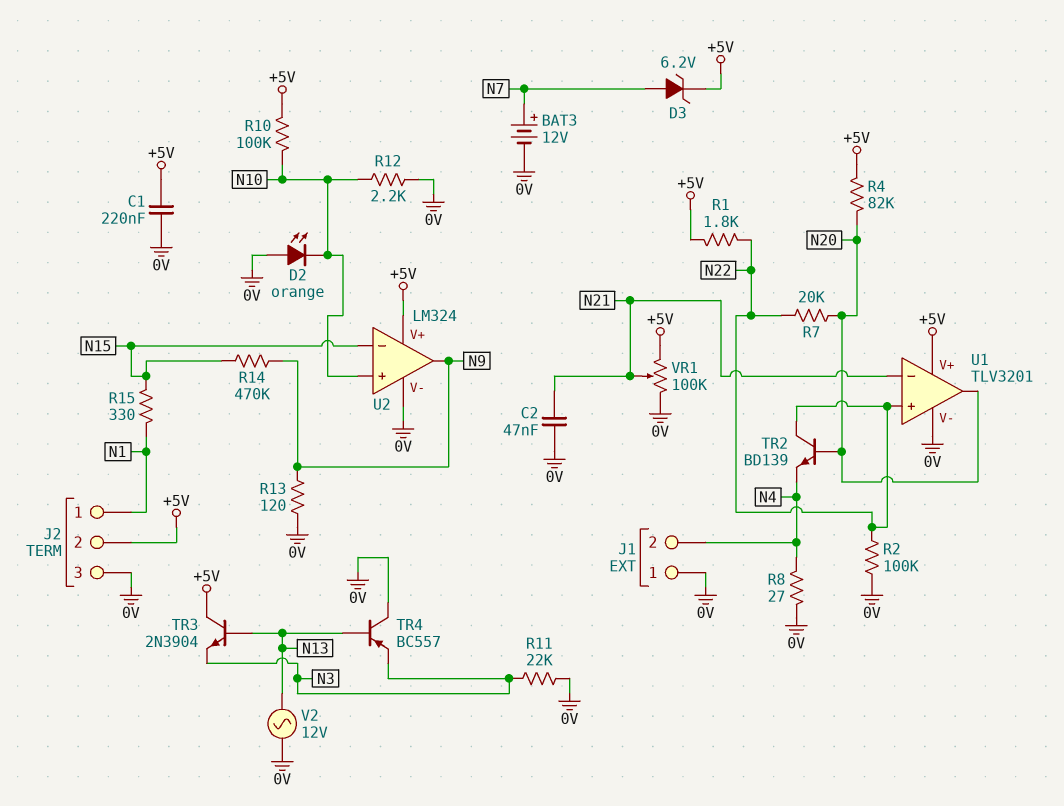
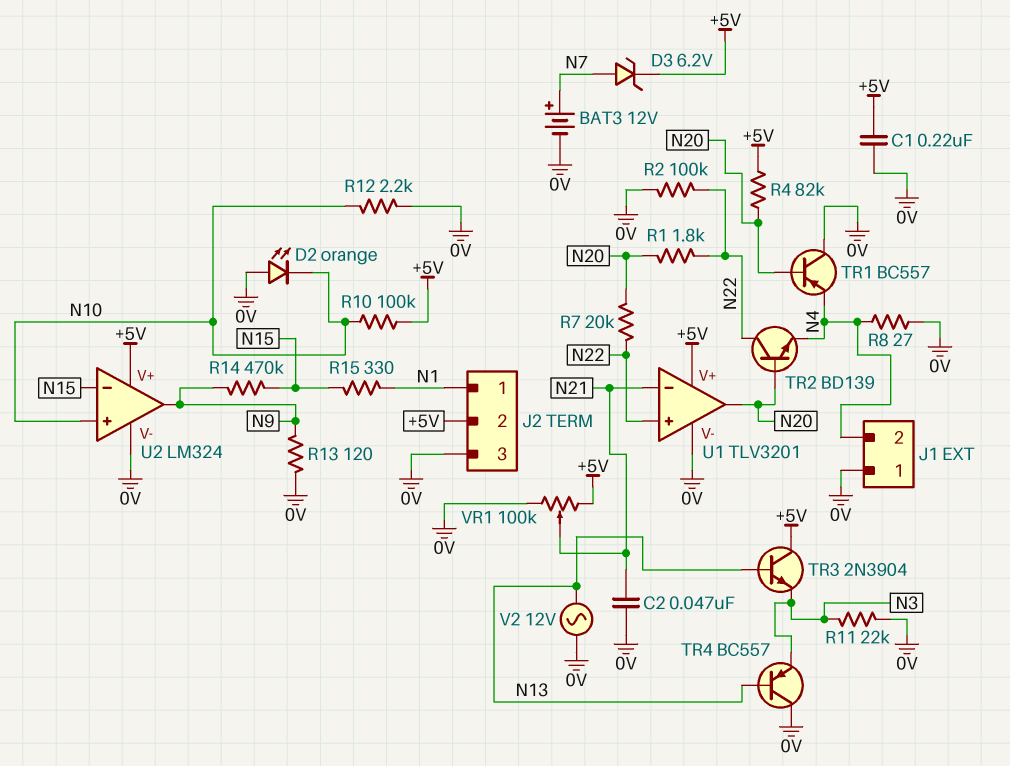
R1: 1.8k (+5V, N22) -> 1.8k (N20, N22)
TR1: none -> PNP BC557 (B N20, C 0V, E N4)

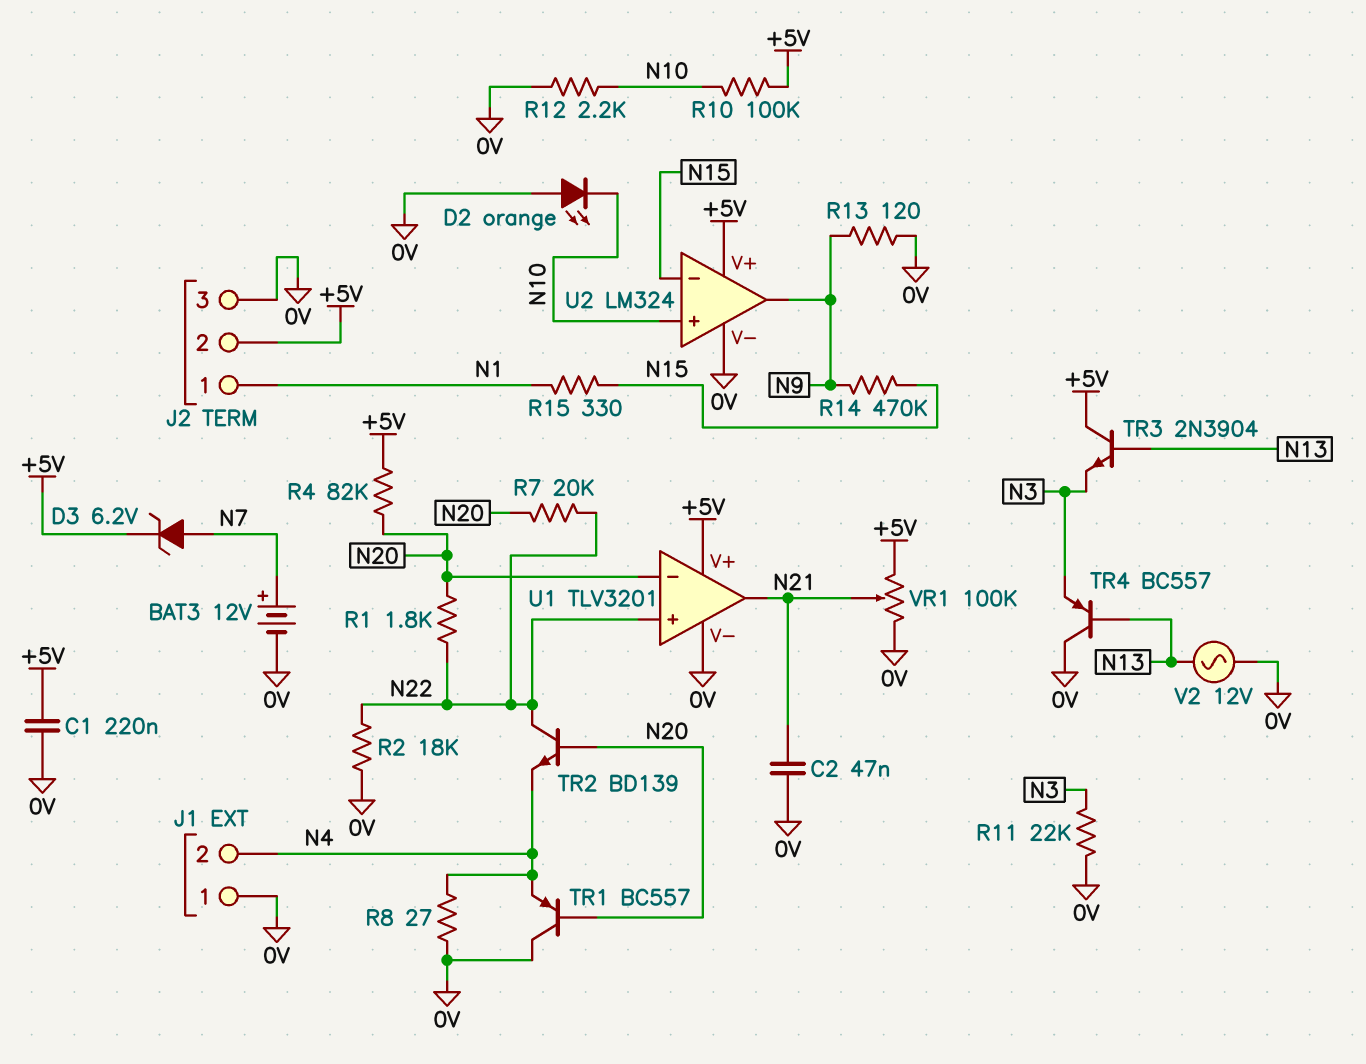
R2: 100k (0V, N22) -> 18k (0V, N22)
U1 pin in-: N21 -> N20
U1 pin out: N20 -> N21

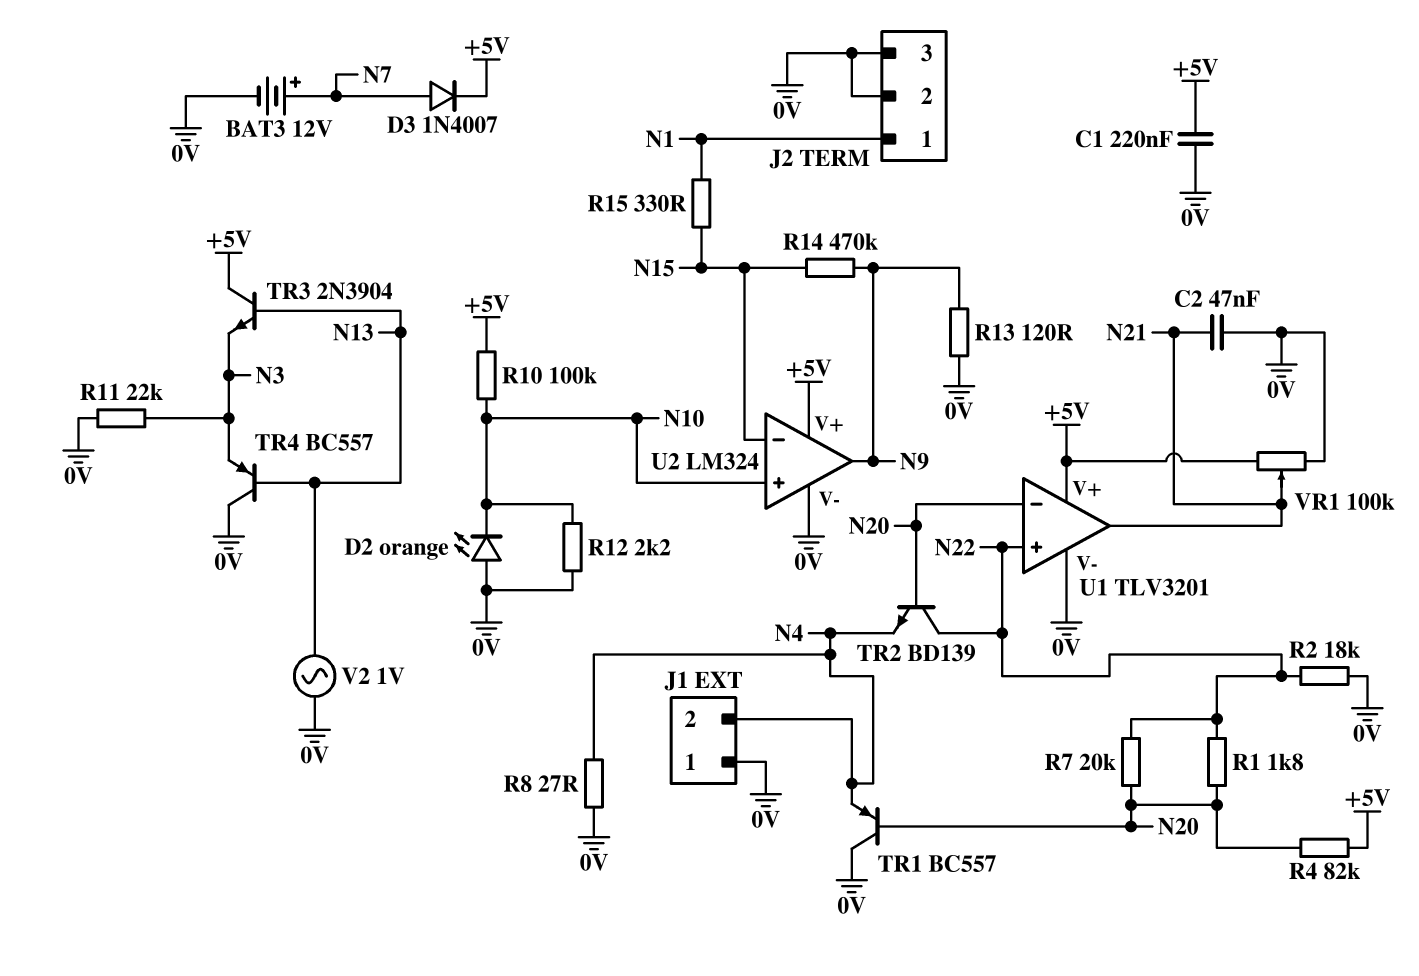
D3: zener 6.2V (A N7, K +5V) -> diode 1N4007 (A N7, K +5V)
J2 pin 2: +5V -> 0V
V2: AC 12V (0V, N13) -> AC 1V (0V, N13)

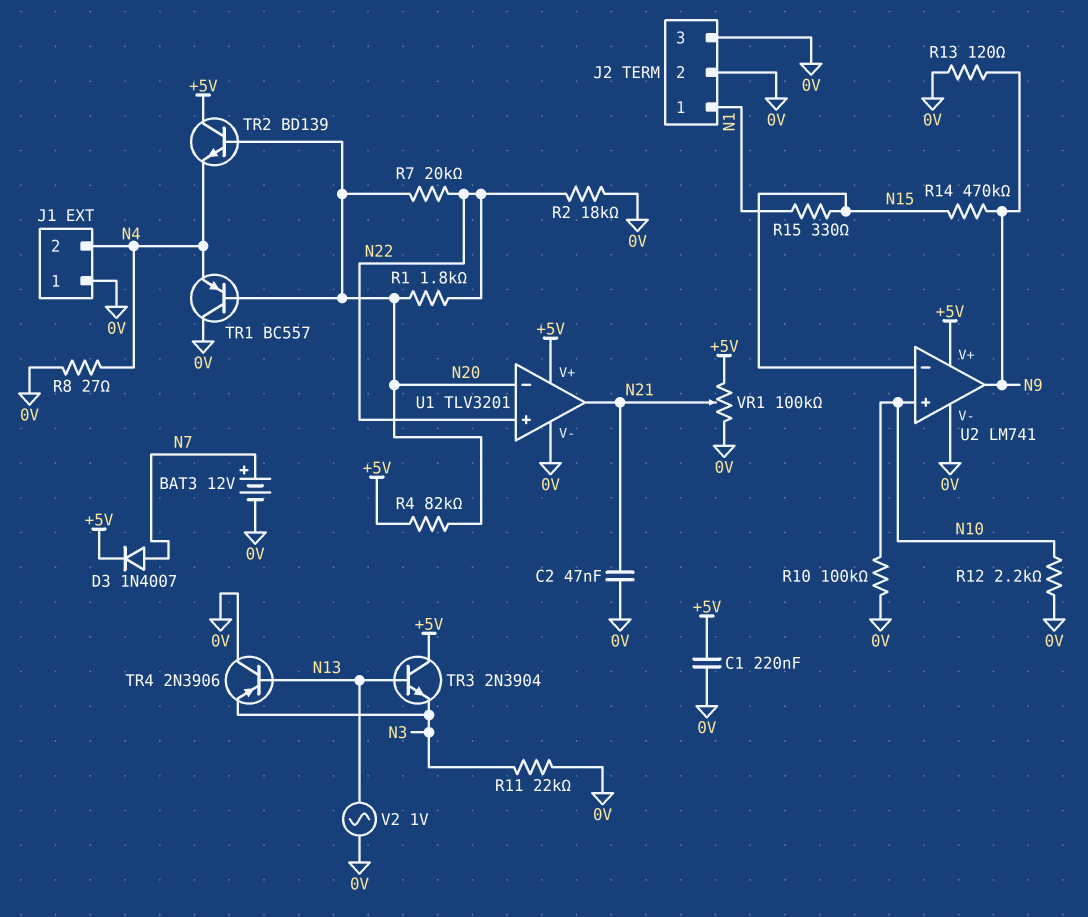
D2: LED orange (A 0V, K N10) -> none
R10: 100k (+5V, N10) -> 100k (0V, N10)
TR2: NPN BD139 (B N20, C N22, E N4) -> NPN BD139 (B N20, C +5V, E N4)
TR4: PNP BC557 (B N13, C 0V, E N3) -> PNP 2N3906 (B N13, C 0V, E N3)
U2: LM324 -> LM741

